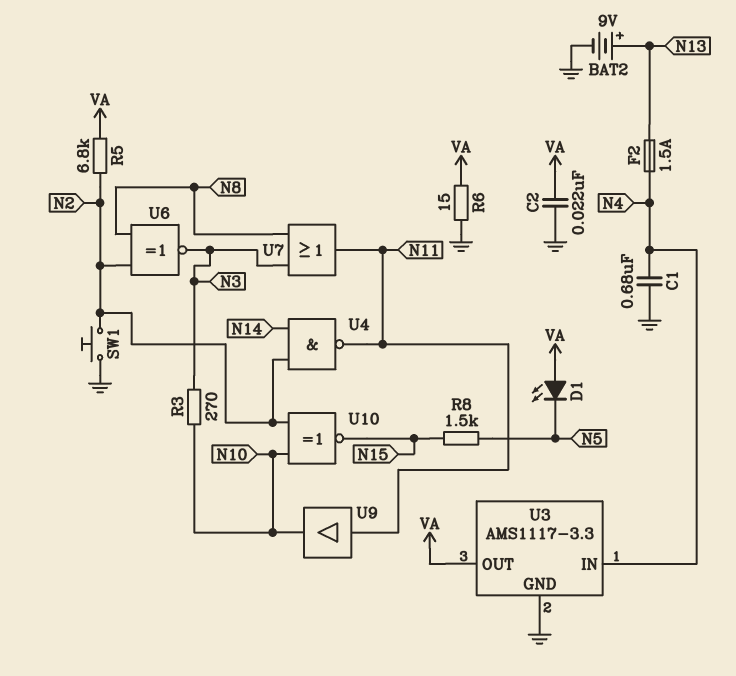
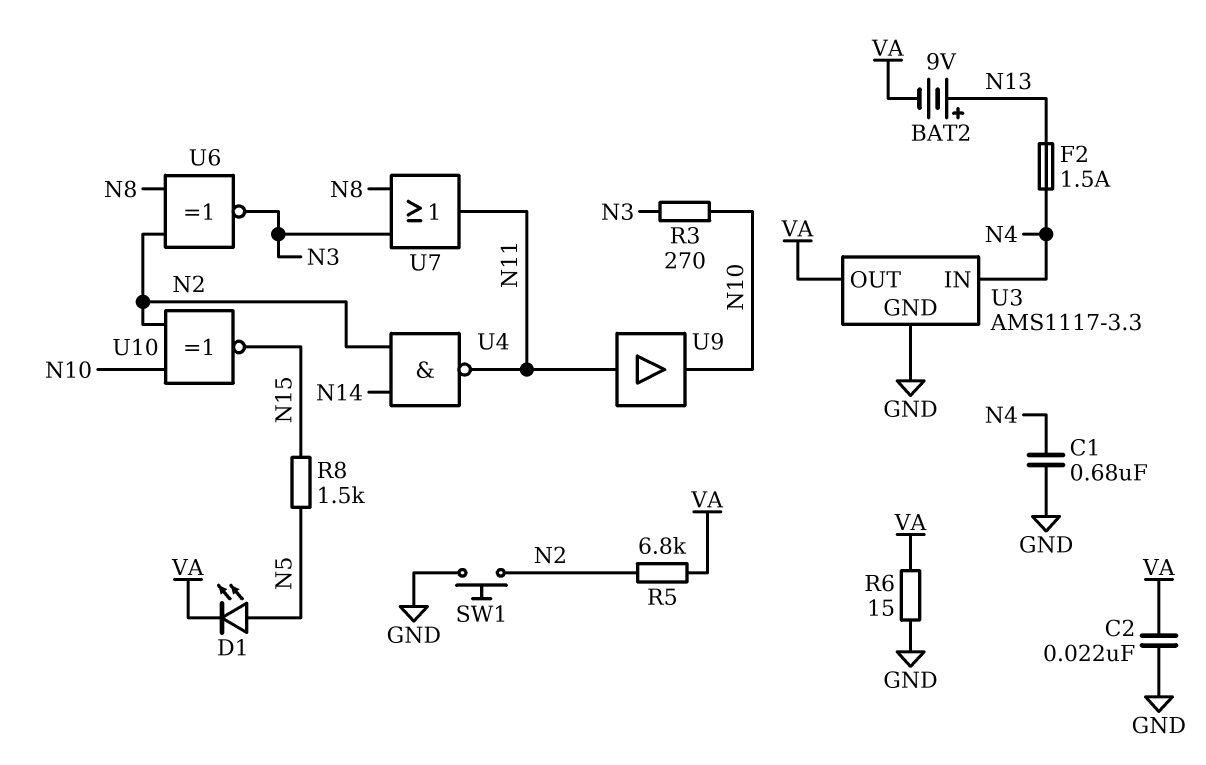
BAT2: 9V (plus N13, minus GND) -> 9V (plus N13, minus VA)
D1: LED (A VA, K N5) -> LED (A N5, K VA)

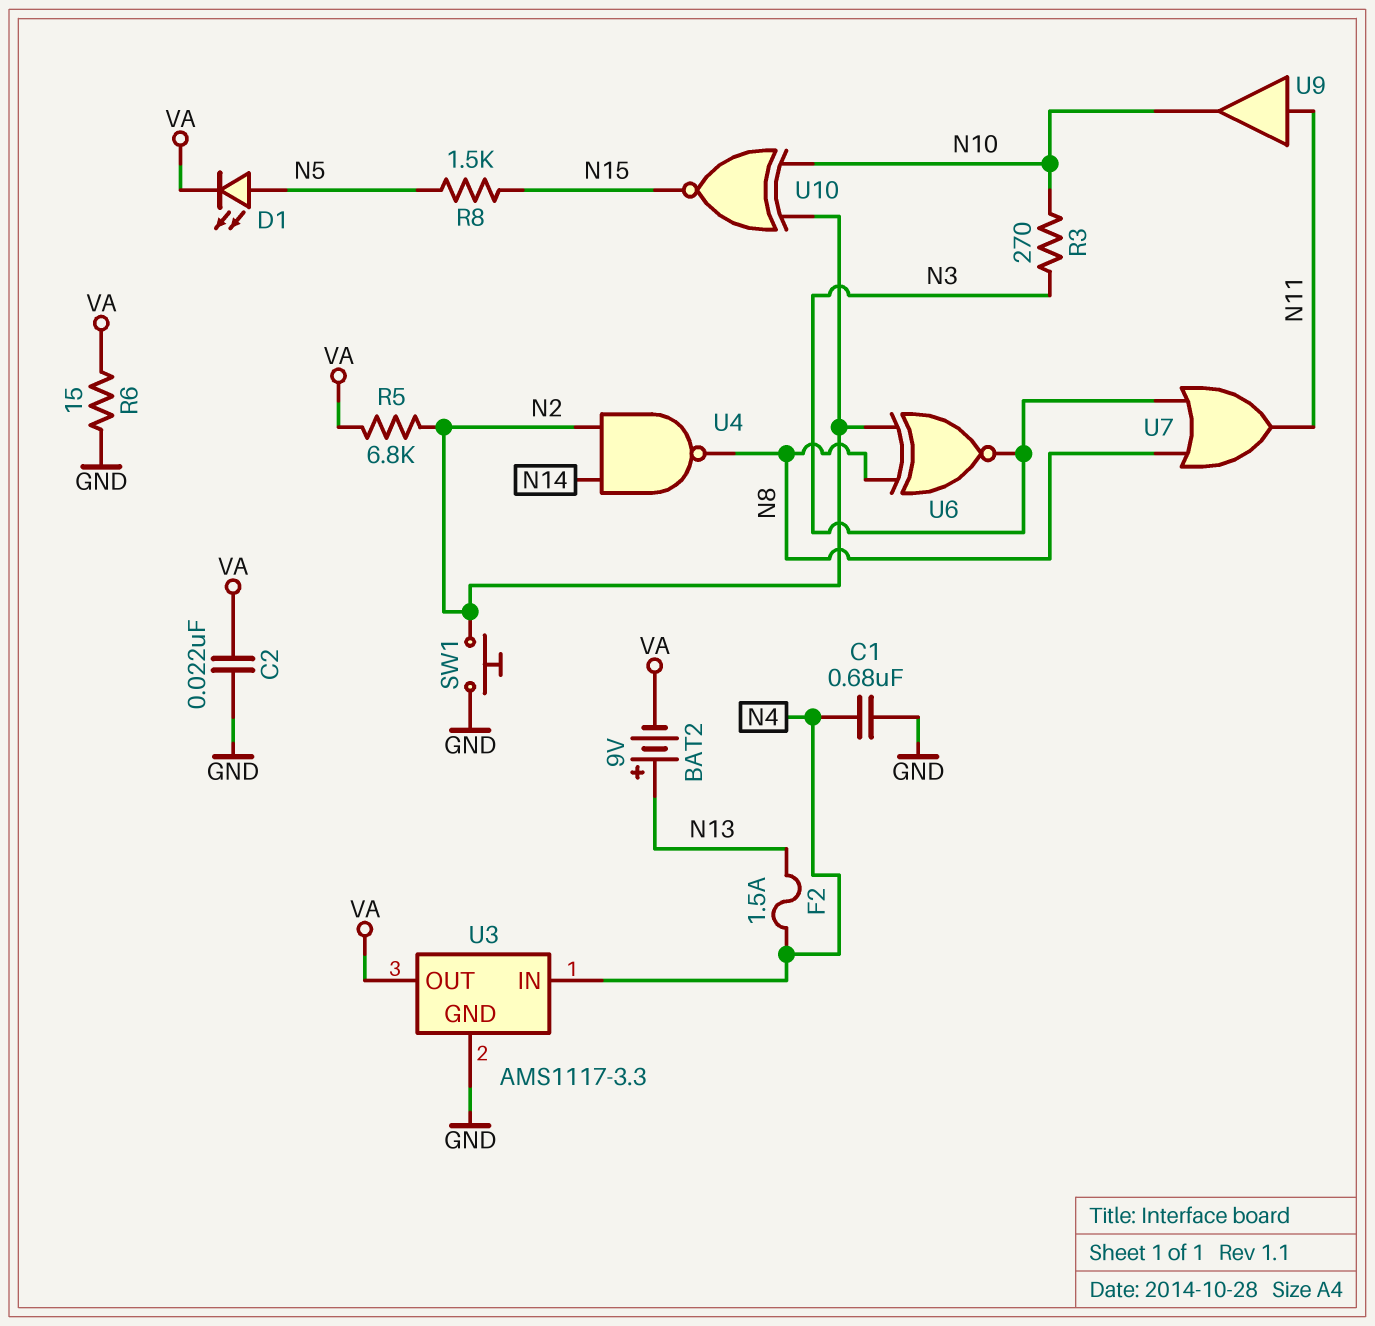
U4: NAND (in N2, in N14, out N11) -> NAND (in N2, in N14, out N8)

